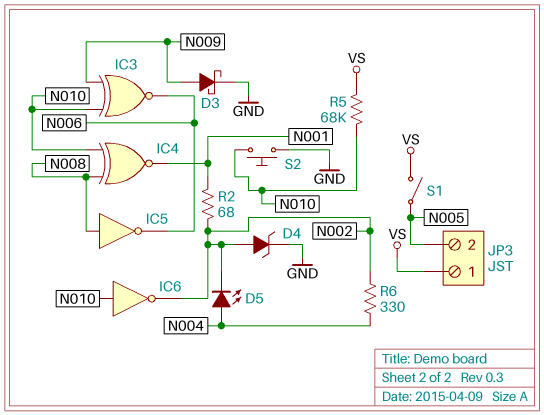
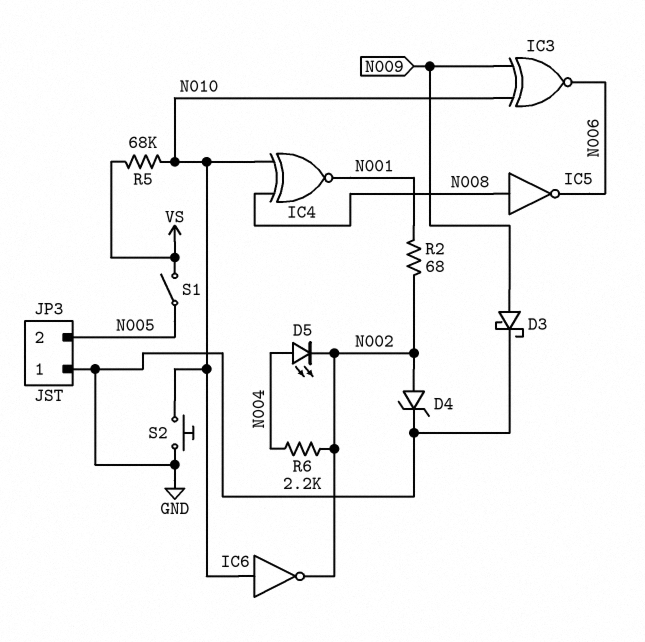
JP3 pin 1: VS -> GND
R6: 330 (N002, N004) -> 2.2k (N002, N004)

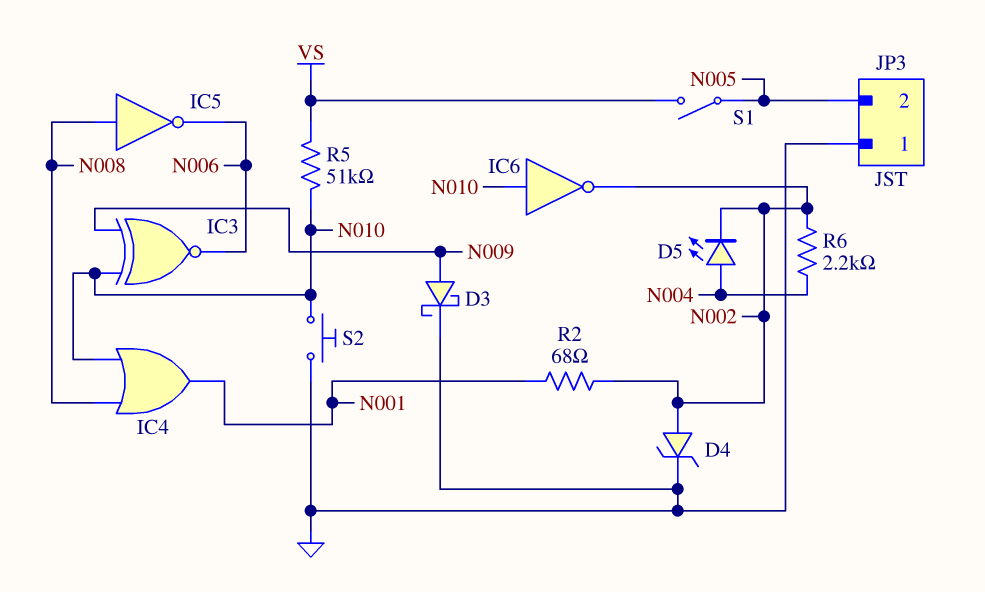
IC4: XNOR (in N008, in N010, out N001) -> OR (in N008, in N010, out N001)
R5: 68k (N010, VS) -> 51k (N010, VS)

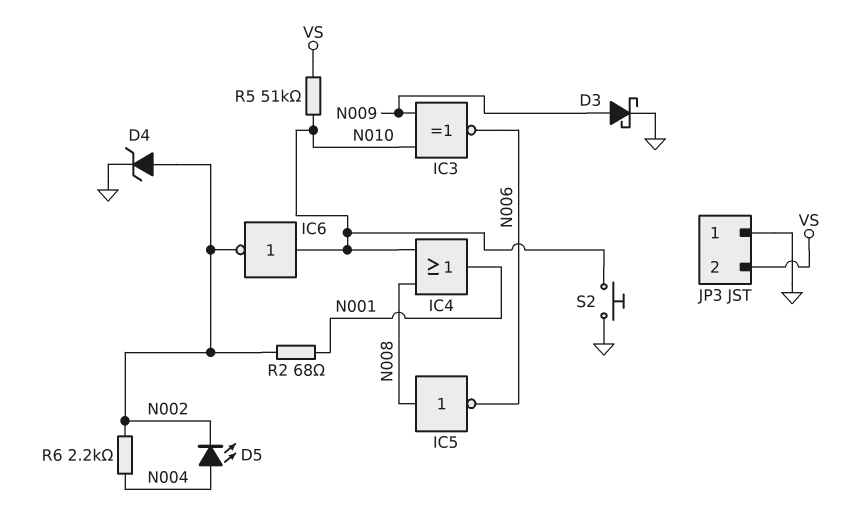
JP3 pin 2: N005 -> VS
S1: switch (N005, VS) -> none

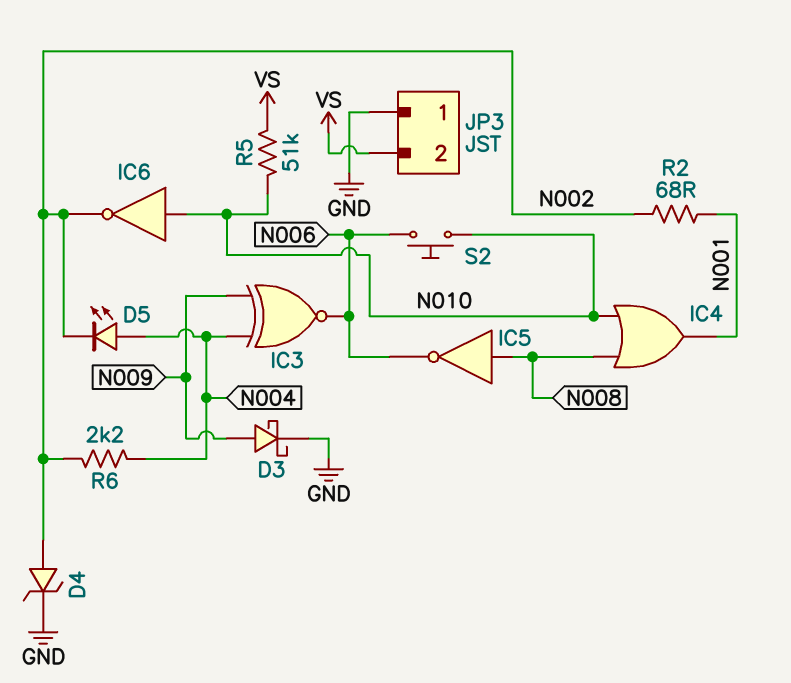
IC3: XNOR (in N009, in N010, out N006) -> XNOR (in N004, in N009, out N006)
S2: button (GND, N010) -> button (N006, N010)

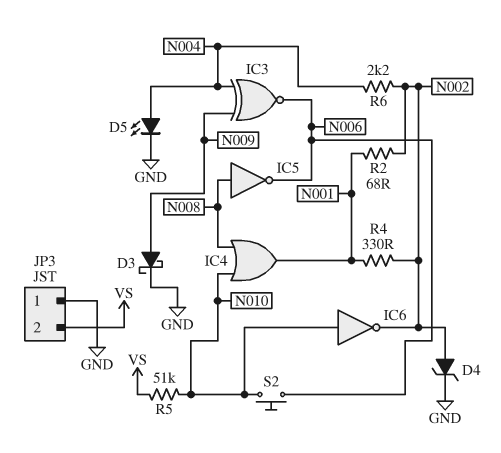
D5: LED (A N004, K N002) -> LED (A N004, K GND)
R4: none -> 330 (N001, N002)

